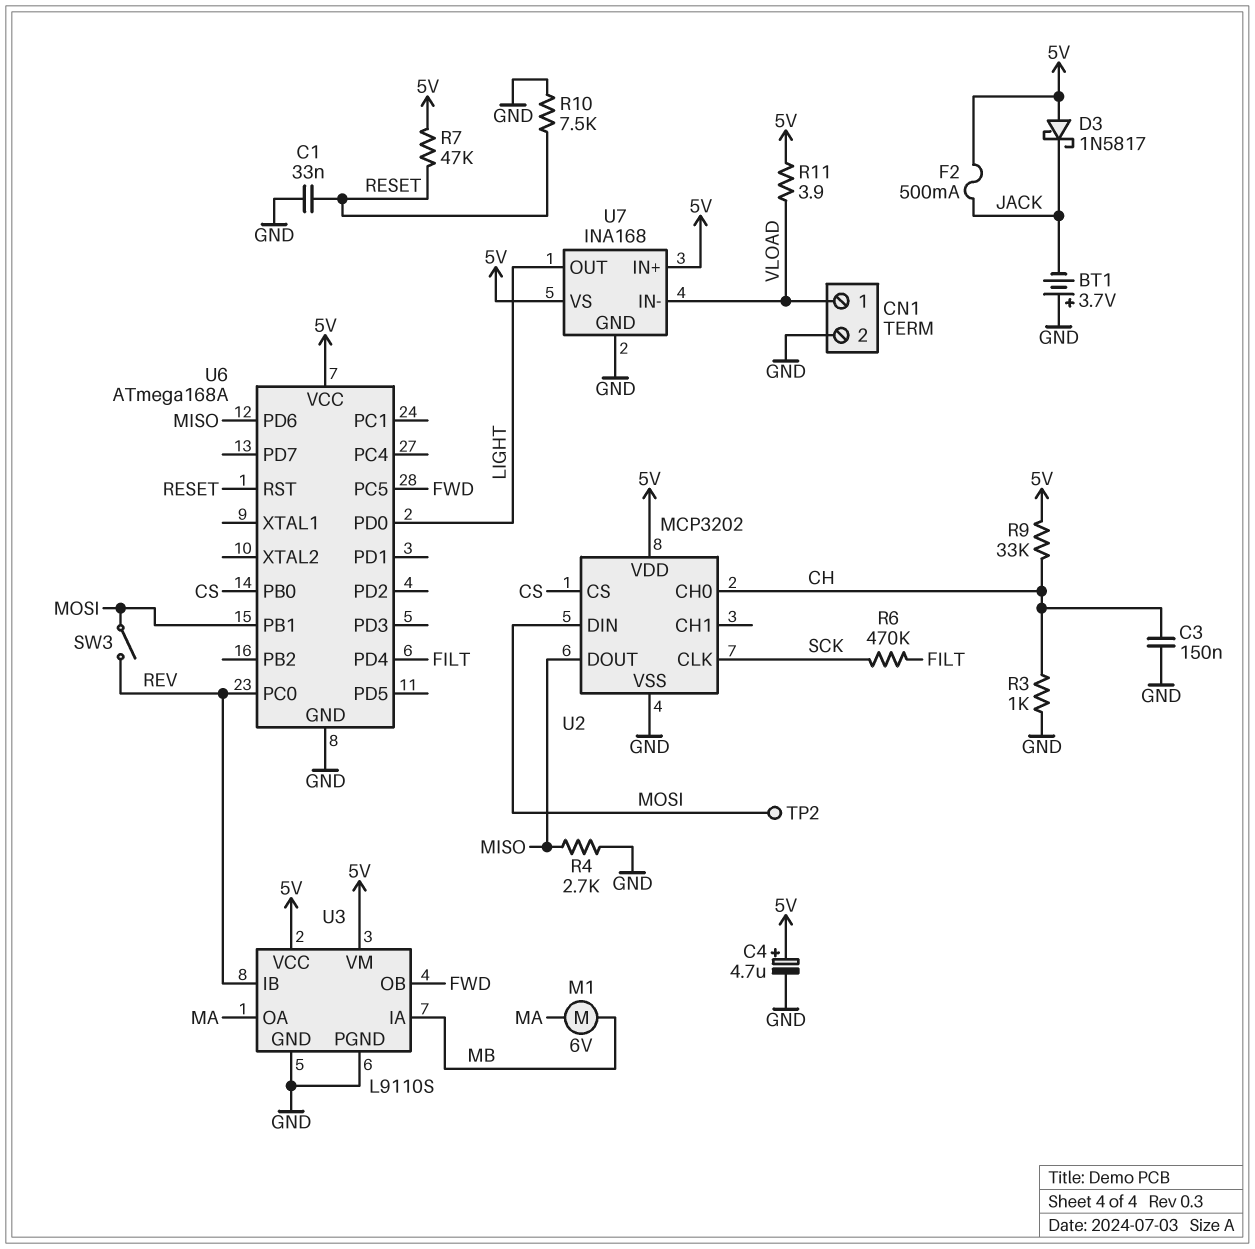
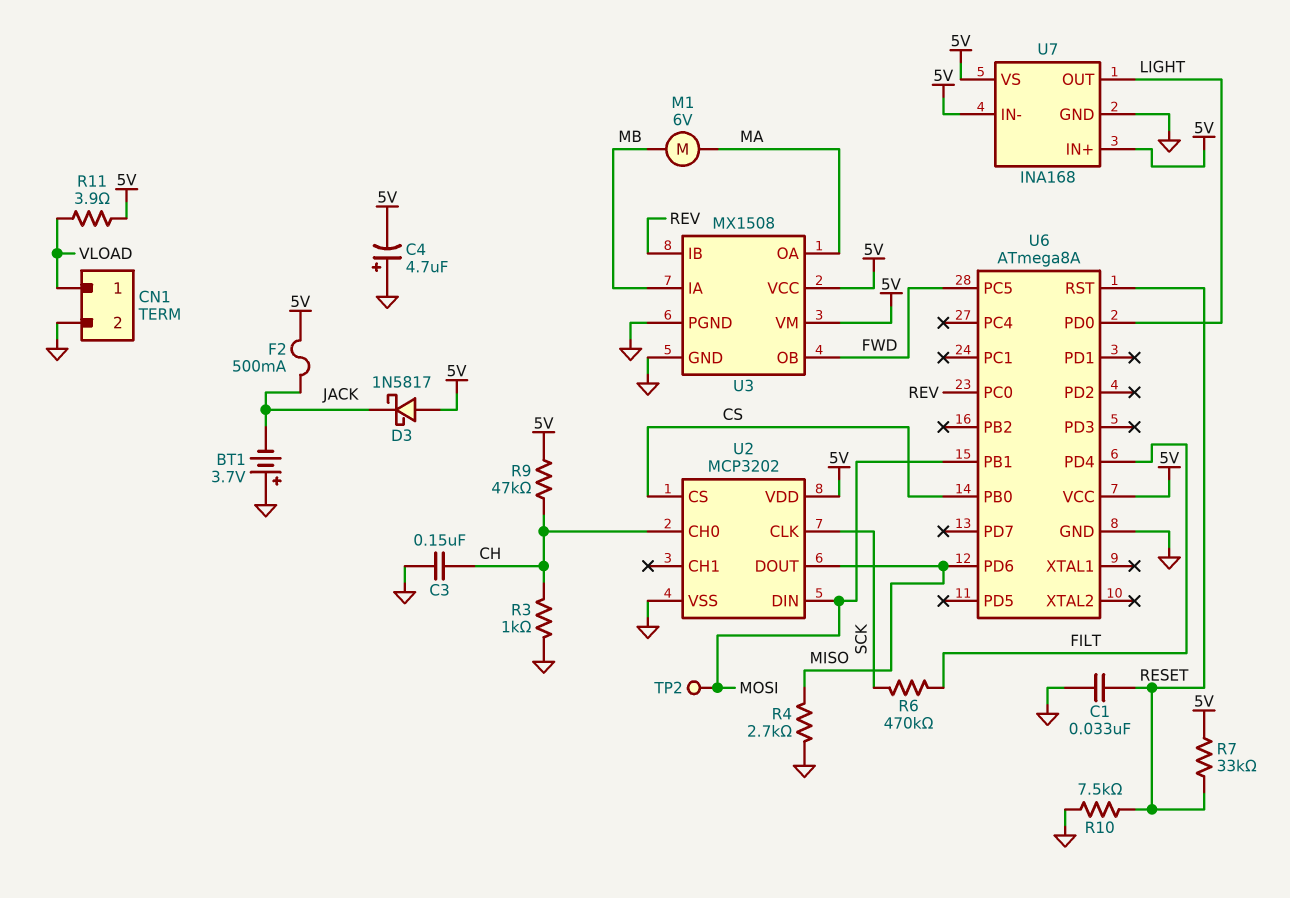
C4: 4.7uF (plus 5V, minus GND) -> 4.7uF (plus GND, minus 5V)
R7: 47k (5V, RESET) -> 33k (5V, RESET)
R9: 33k (5V, CH) -> 47k (5V, CH)
SW3: switch (MOSI, REV) -> none
U3: L9110S -> MX1508
U6: ATmega168A -> ATmega8A
U7 pin IN-: VLOAD -> 5V

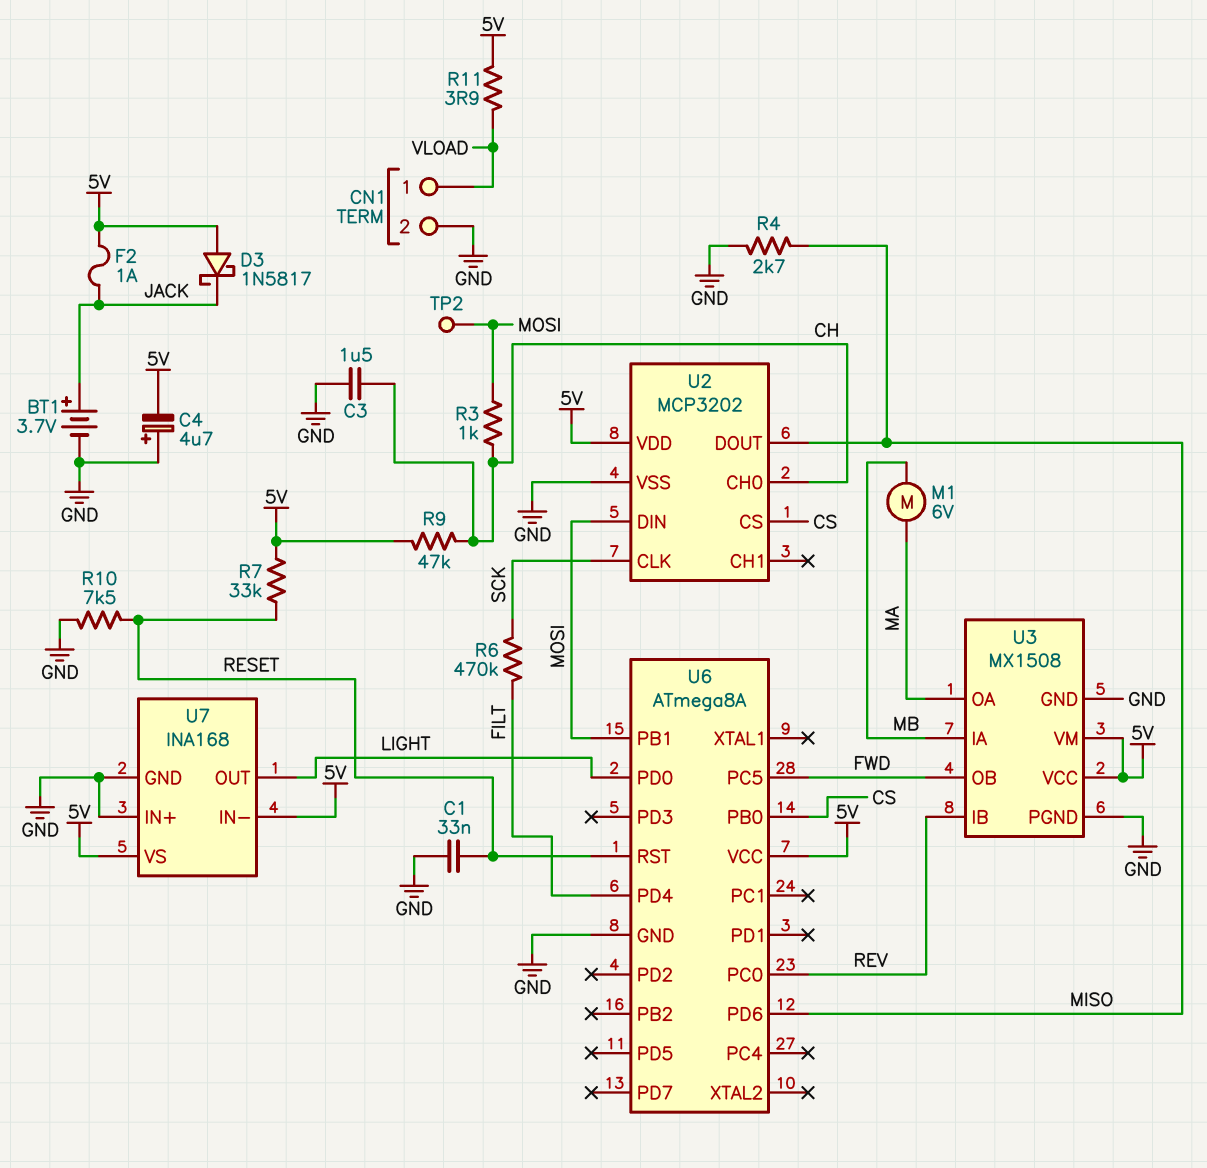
BT1: 3.7V (plus GND, minus JACK) -> 3.7V (plus JACK, minus GND)
C3: 150nF (CH, GND) -> 1.5uF (CH, GND)
F2: 500mA (5V, JACK) -> 1A (5V, JACK)
R3: 1k (CH, GND) -> 1k (CH, MOSI)
U7 pin IN+: 5V -> GND

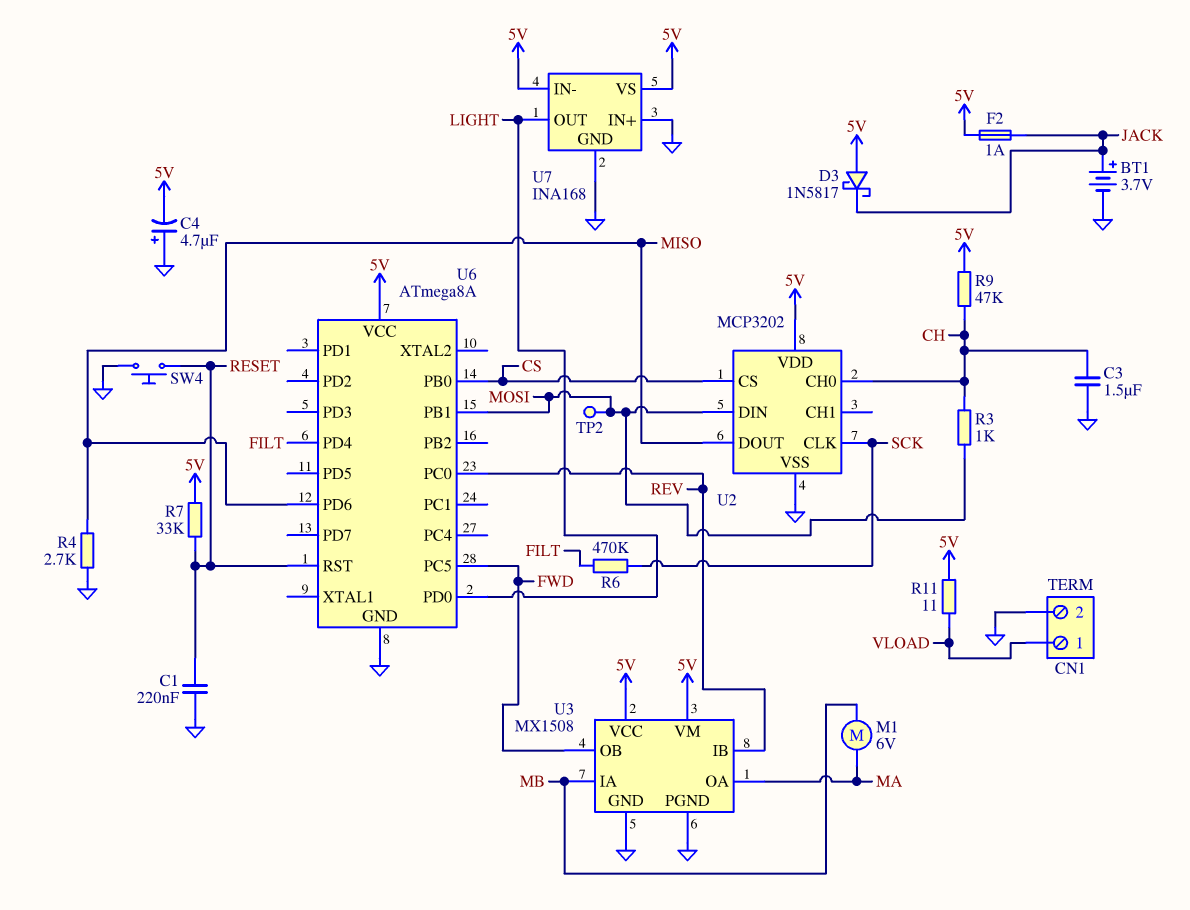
C1: 33nF (GND, RESET) -> 220nF (GND, RESET)
R10: 7.5k (GND, RESET) -> none
R11: 3.9 (5V, VLOAD) -> 11 (5V, VLOAD)
SW4: none -> button (GND, RESET)

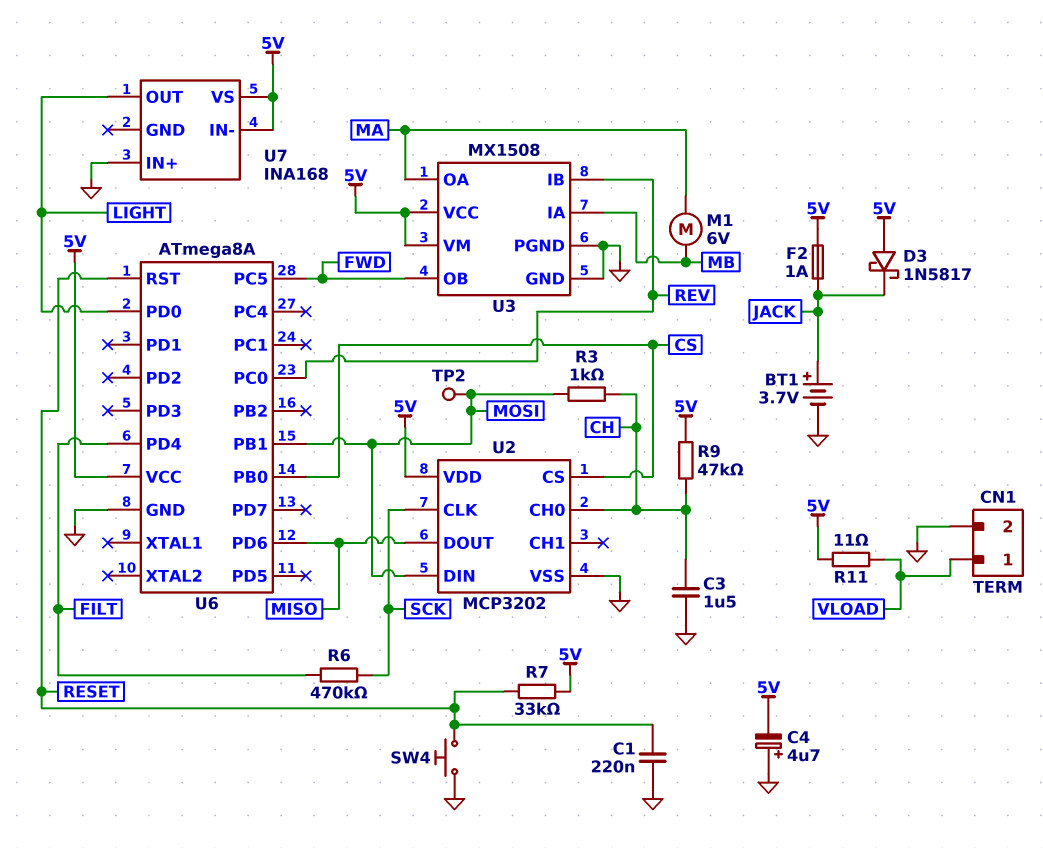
R4: 2.7k (GND, MISO) -> none
U7 pin GND: GND -> none

